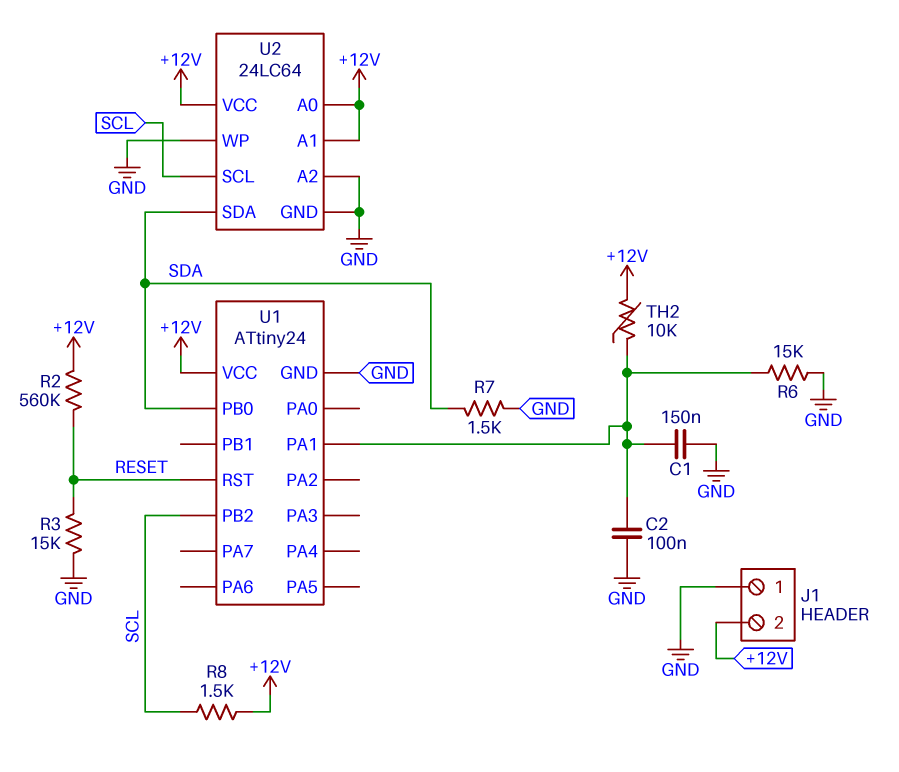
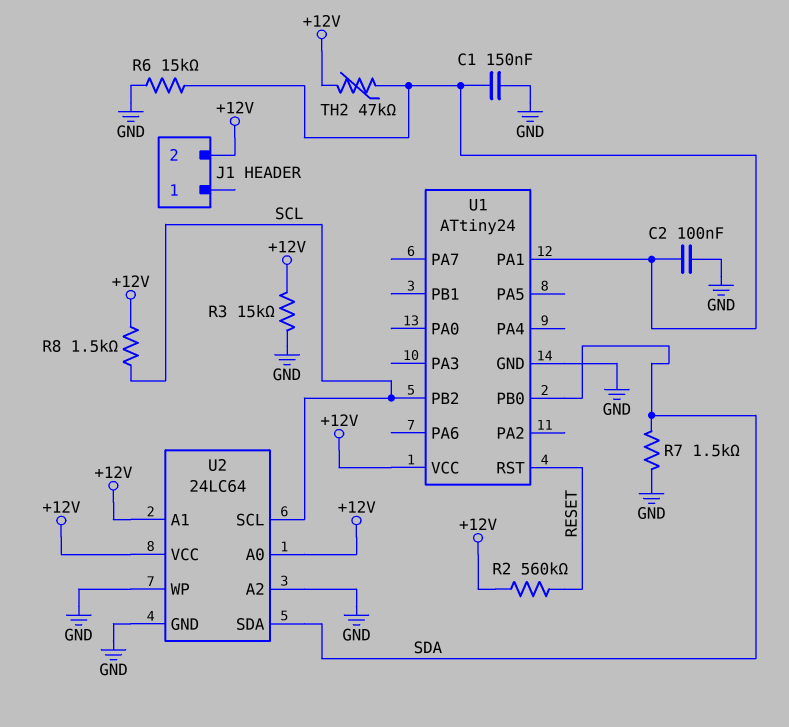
J1 pin 1: GND -> none
R3: 15k (GND, RESET) -> 15k (+12V, GND)
TH2: 10k (+12V, U1/PA1) -> 47k (+12V, U1/PA1)

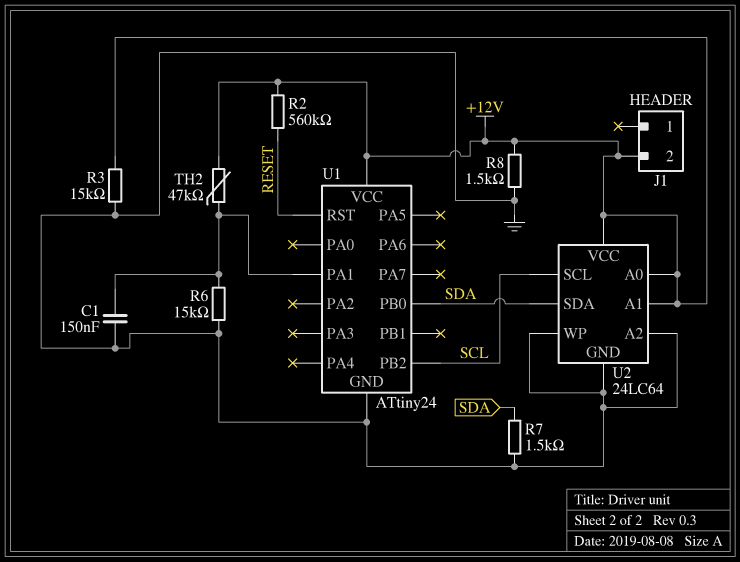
C2: 100nF (GND, U1/PA1) -> none
R8: 1.5k (+12V, SCL) -> 1.5k (+12V, GND)

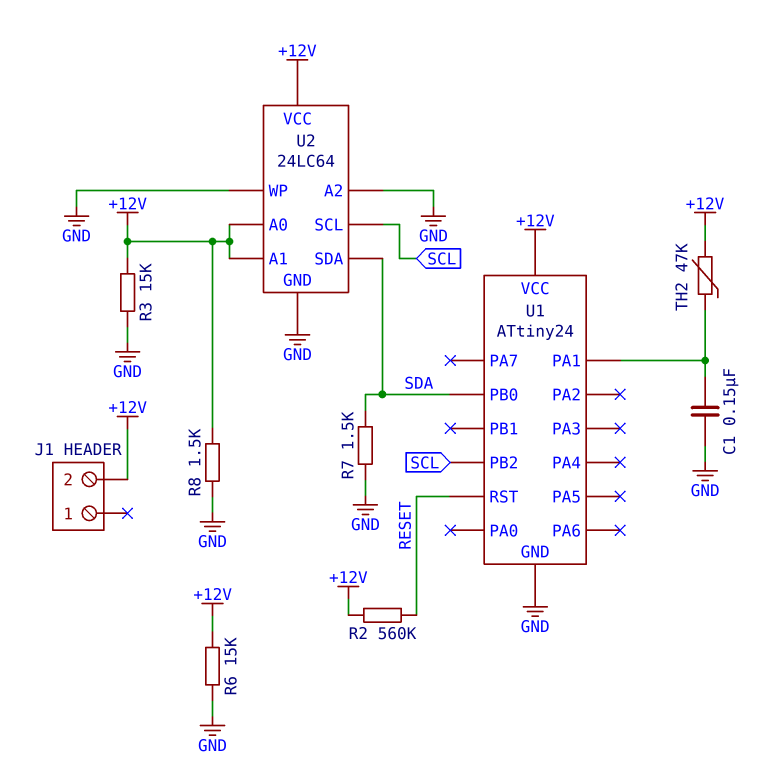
R6: 15k (GND, U1/PA1) -> 15k (+12V, GND)

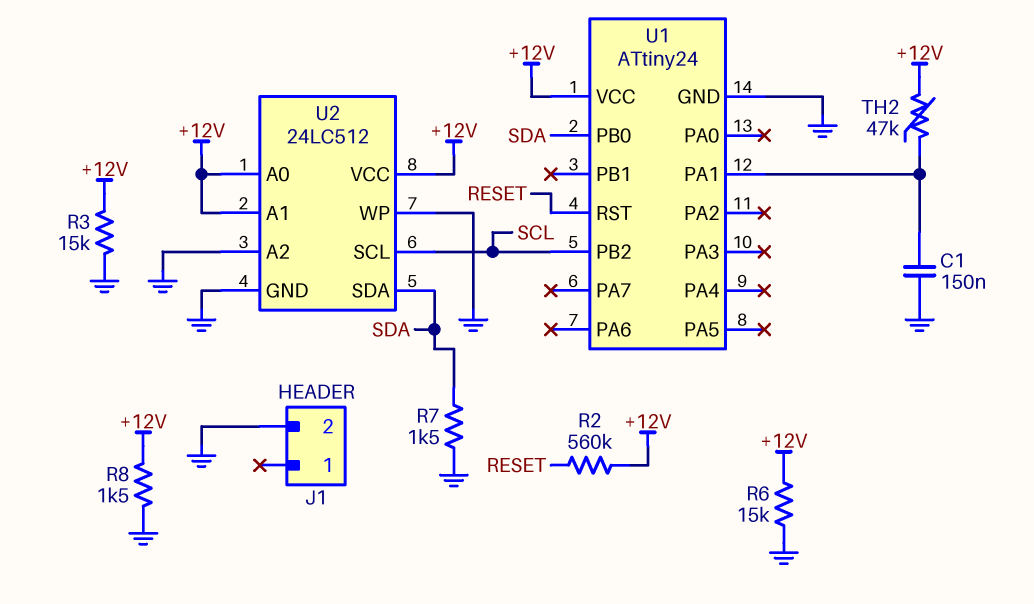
J1 pin 2: +12V -> GND
U2: 24LC64 -> 24LC512

